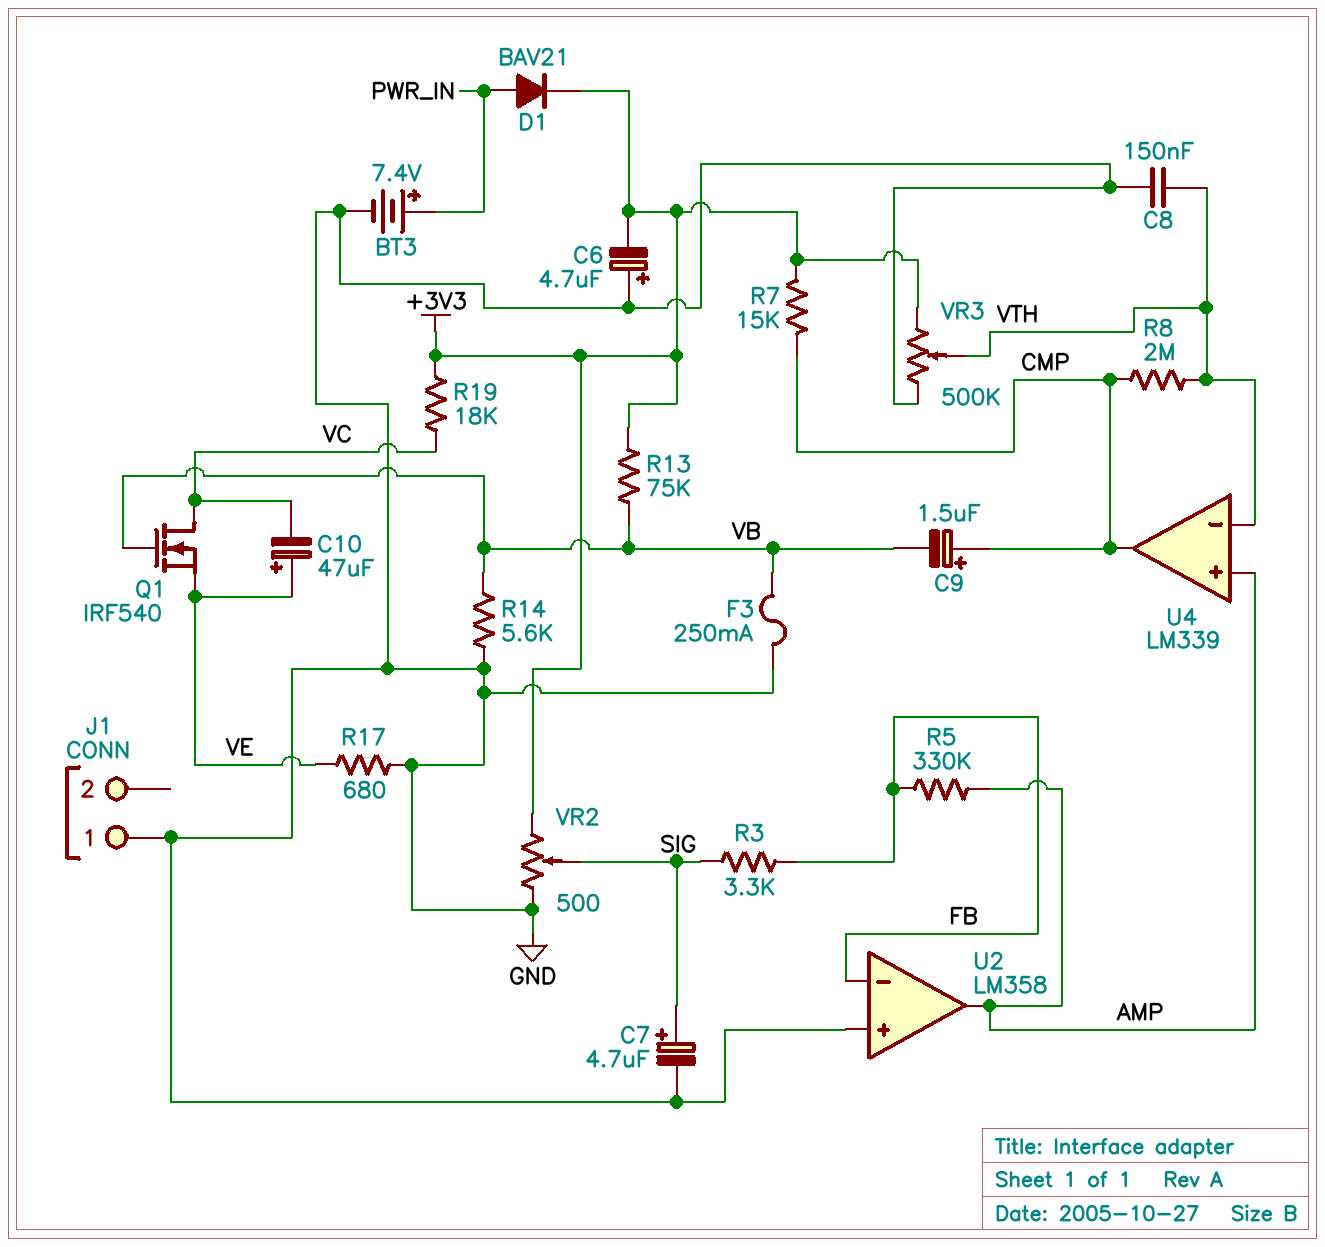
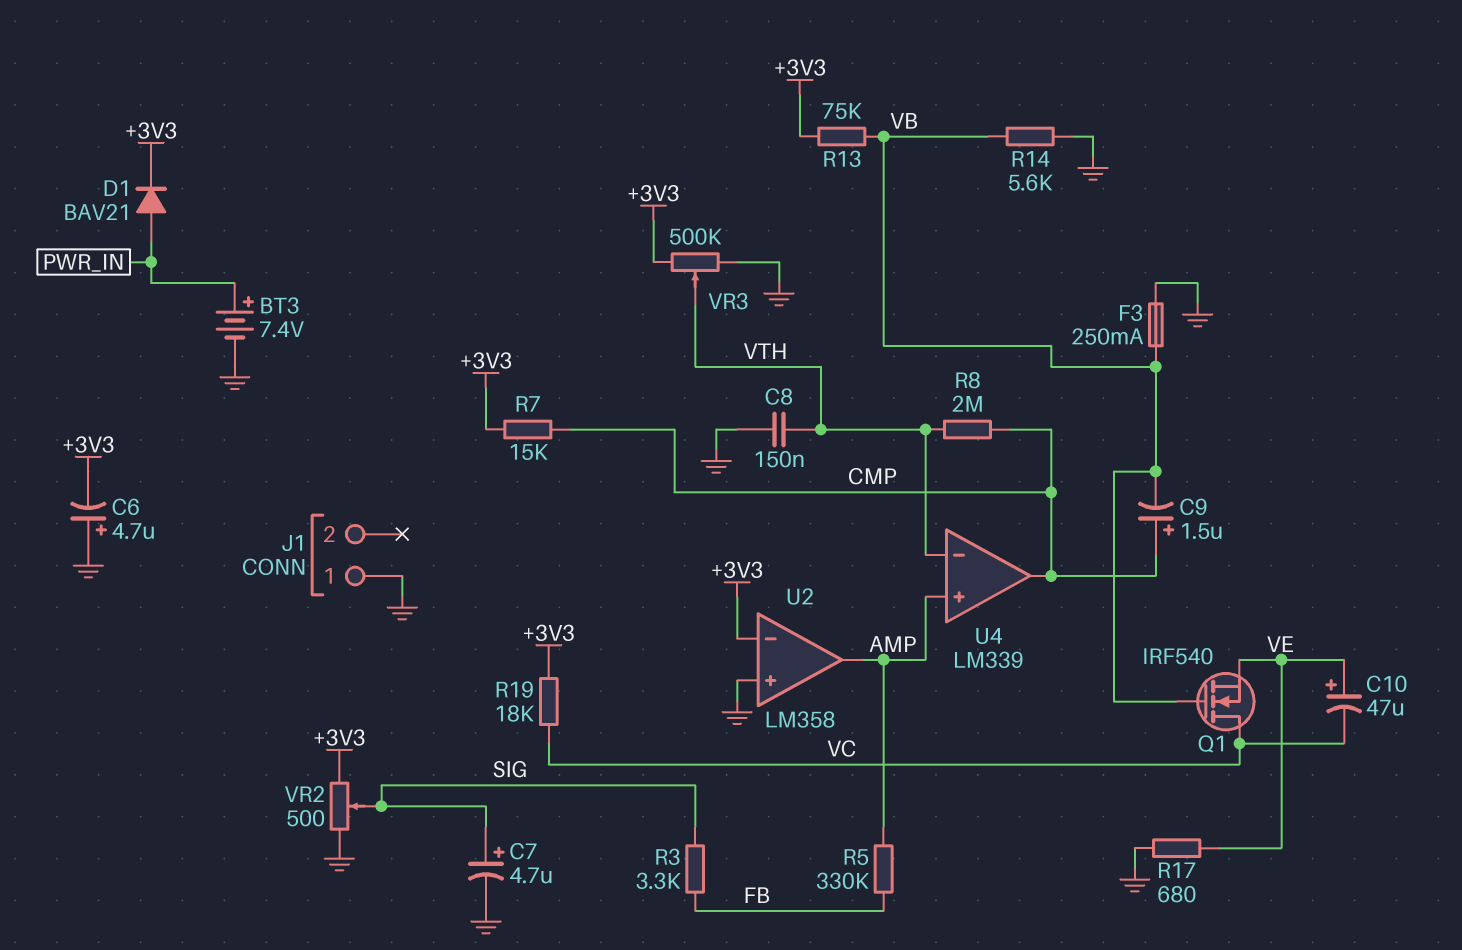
U2 pin in-: FB -> +3V3

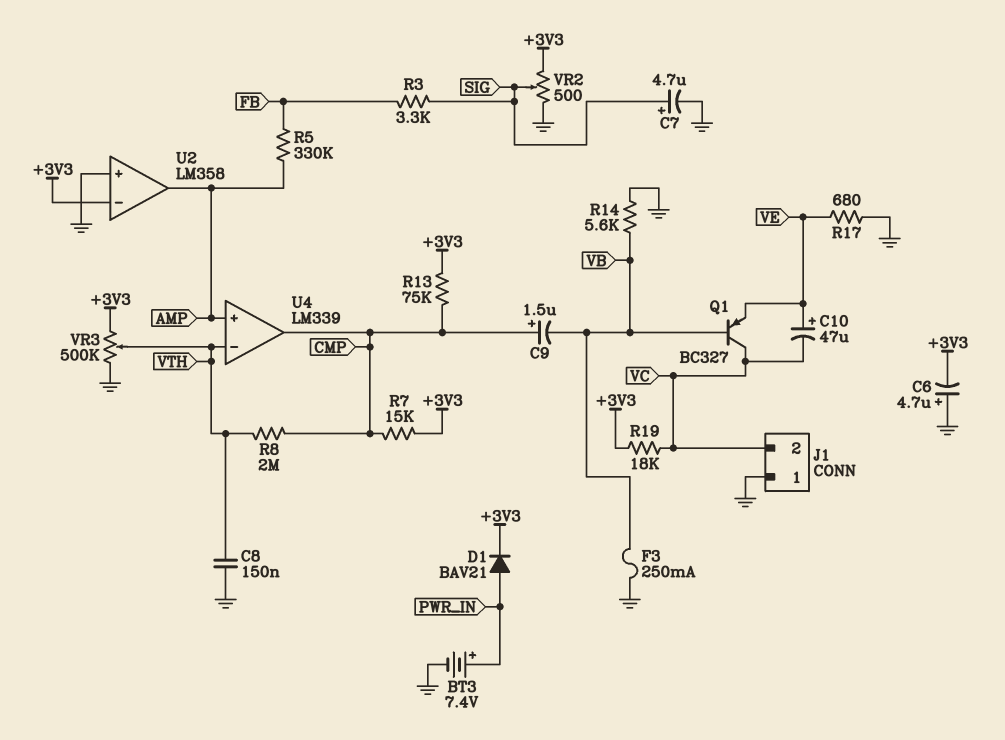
J1 pin 2: none -> VC
Q1: NMOS IRF540 (G VB, D VC, S VE) -> PNP BC327 (B VB, C VC, E VE)
R13: 75k (+3V3, VB) -> 75k (+3V3, CMP)

